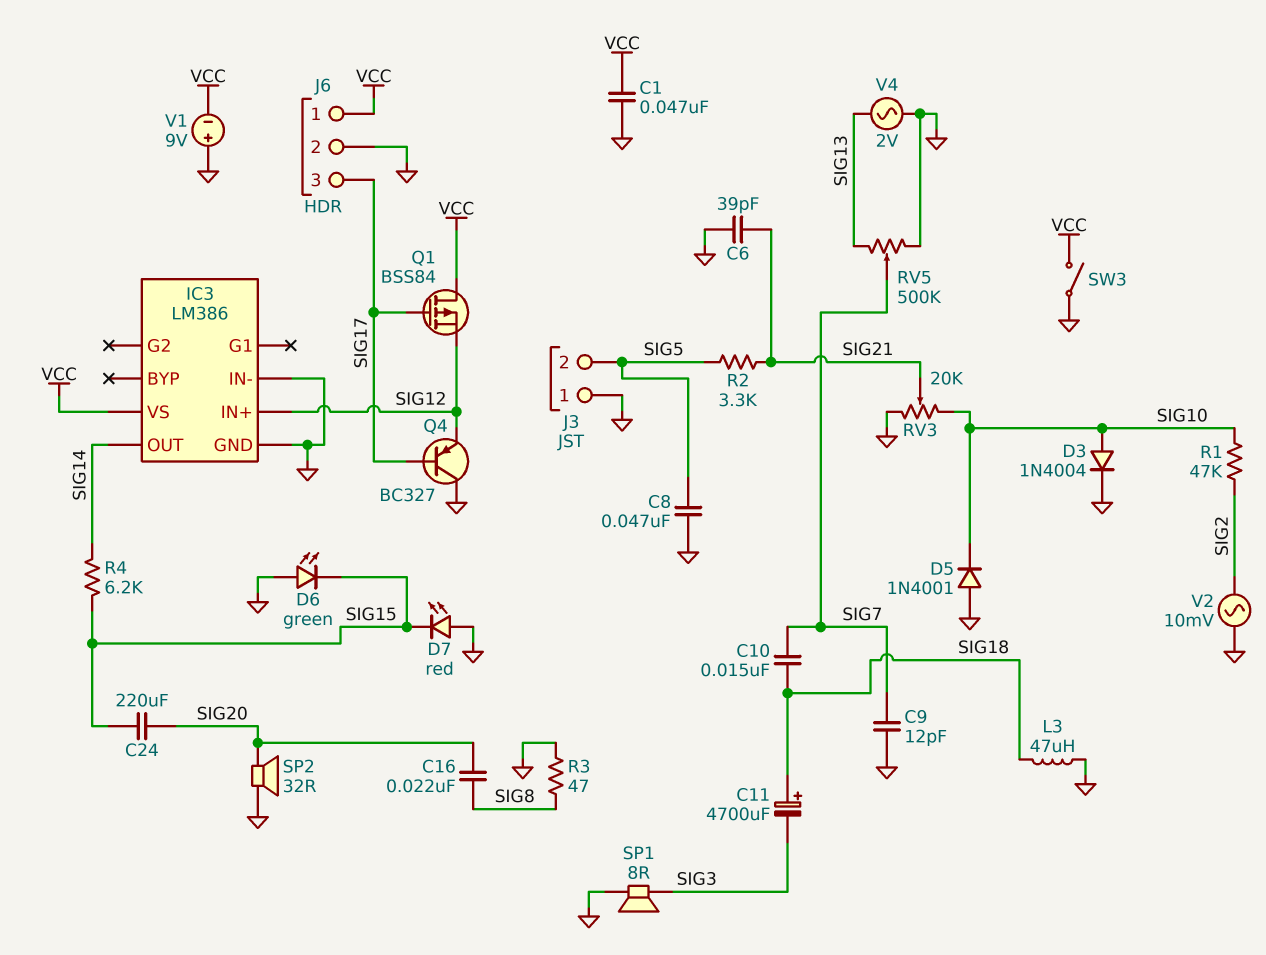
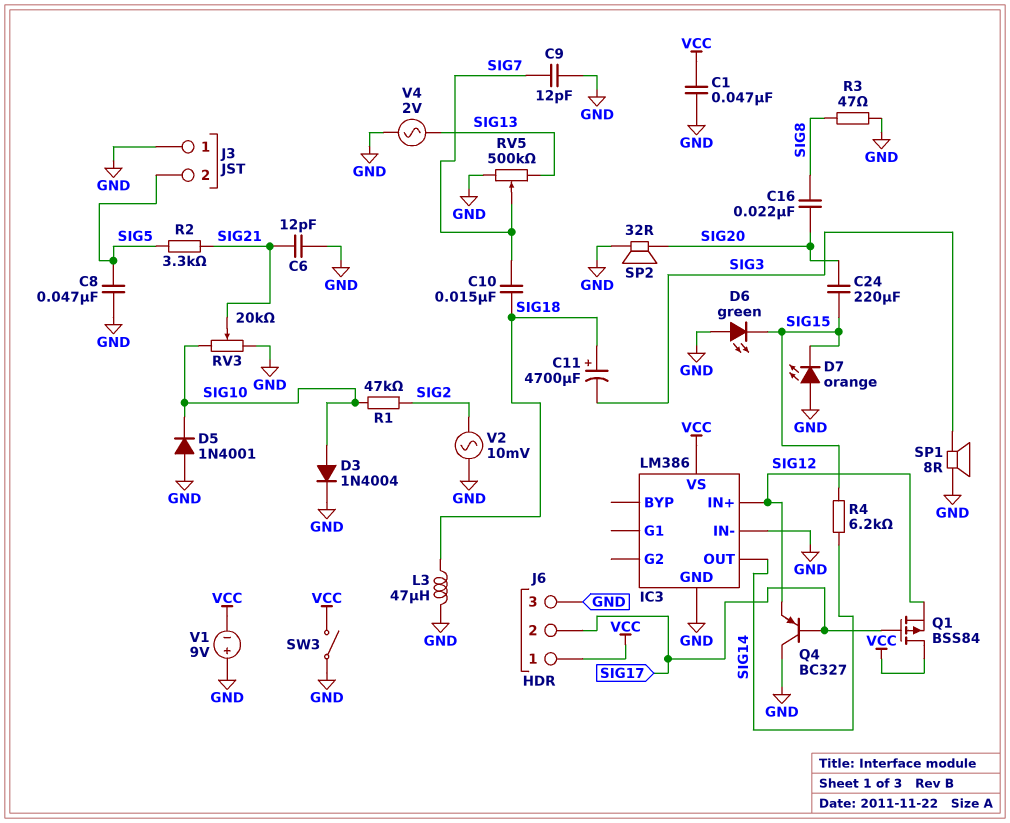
C6: 39pF (GND, SIG21) -> 12pF (GND, SIG21)
D7: LED red (A GND, K SIG15) -> LED orange (A GND, K SIG15)
J6 pin 2: GND -> SIG17
J6 pin 3: SIG17 -> GND

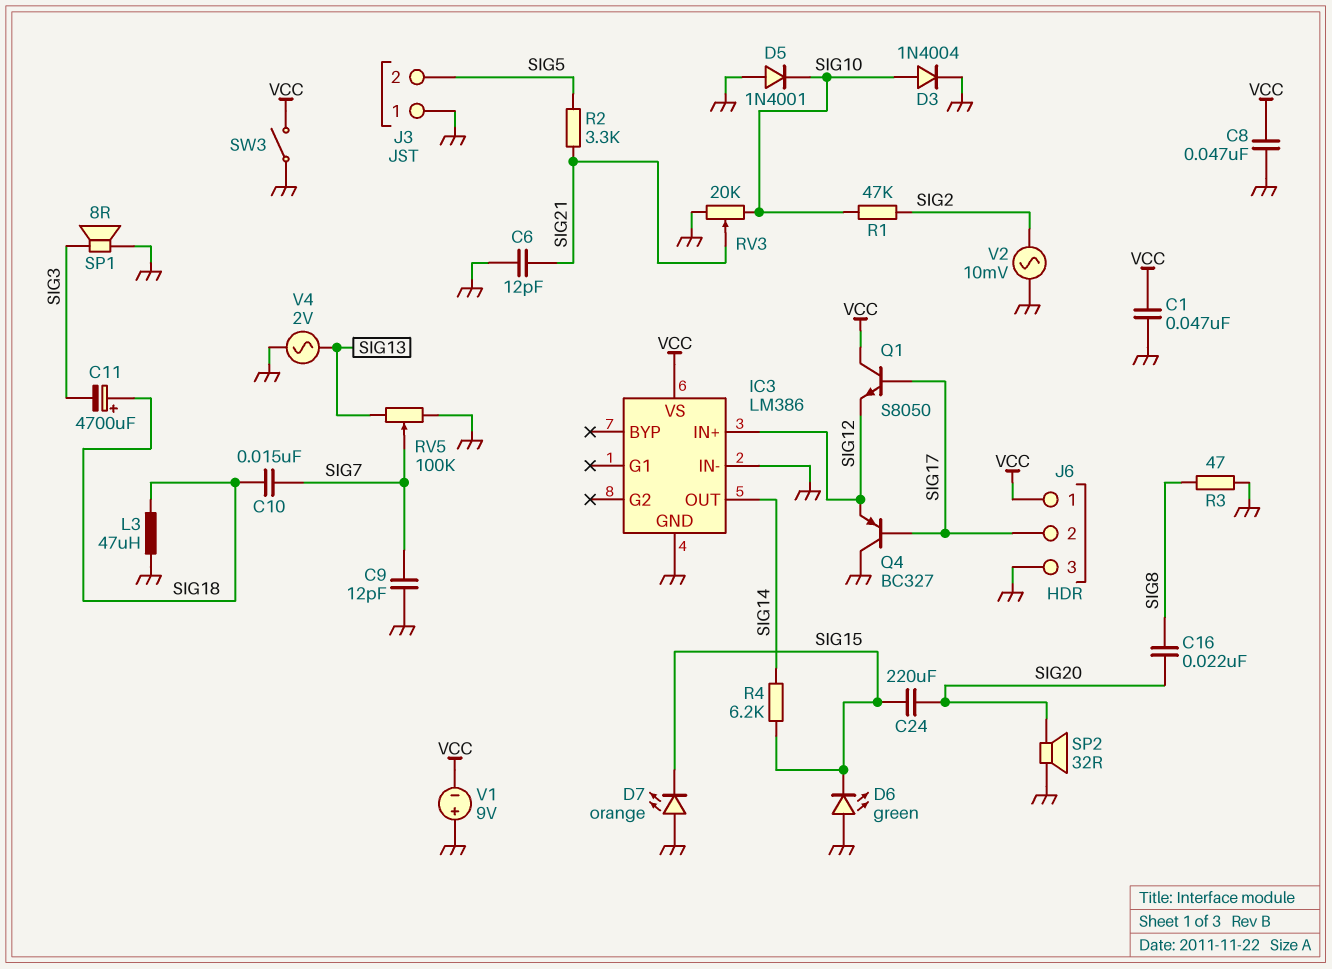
C8: 47nF (GND, SIG5) -> 47nF (GND, VCC)
Q1: PMOS BSS84 (G SIG17, D VCC, S SIG12) -> NPN S8050 (B SIG17, C VCC, E SIG12)
RV5: 500k (GND, SIG13, wiper SIG7) -> 100k (GND, SIG13, wiper SIG7)

